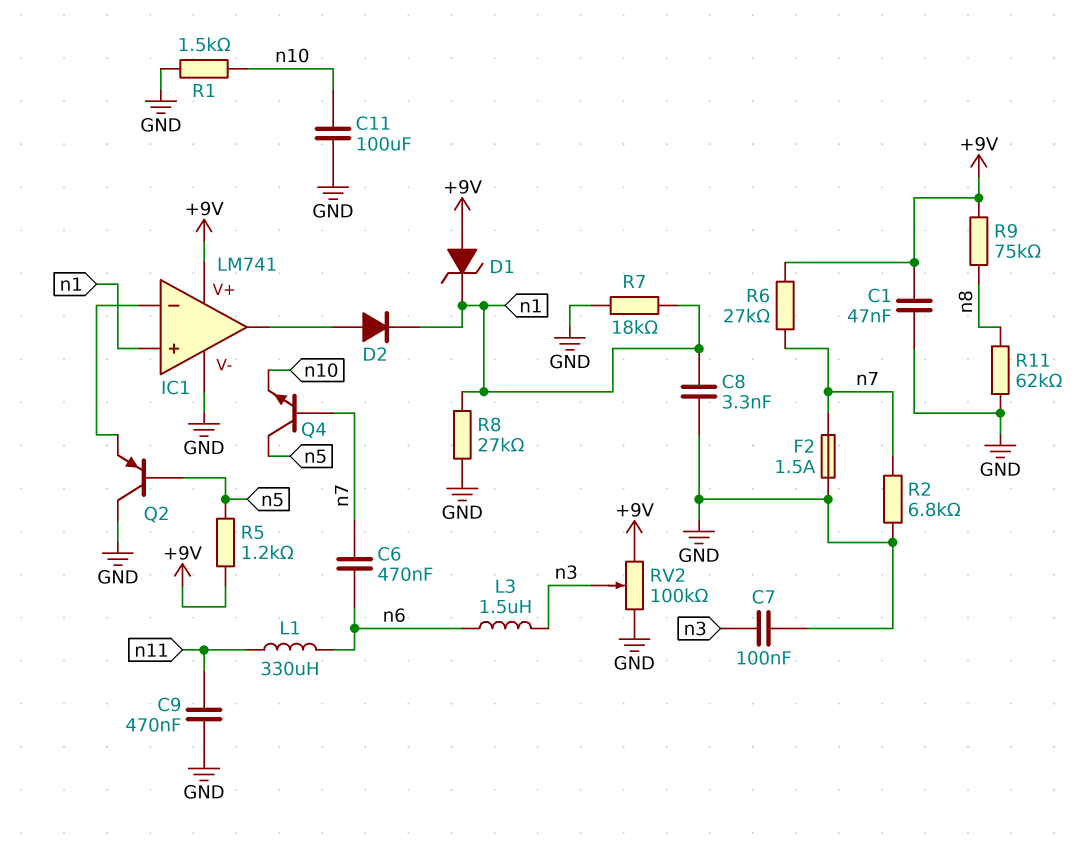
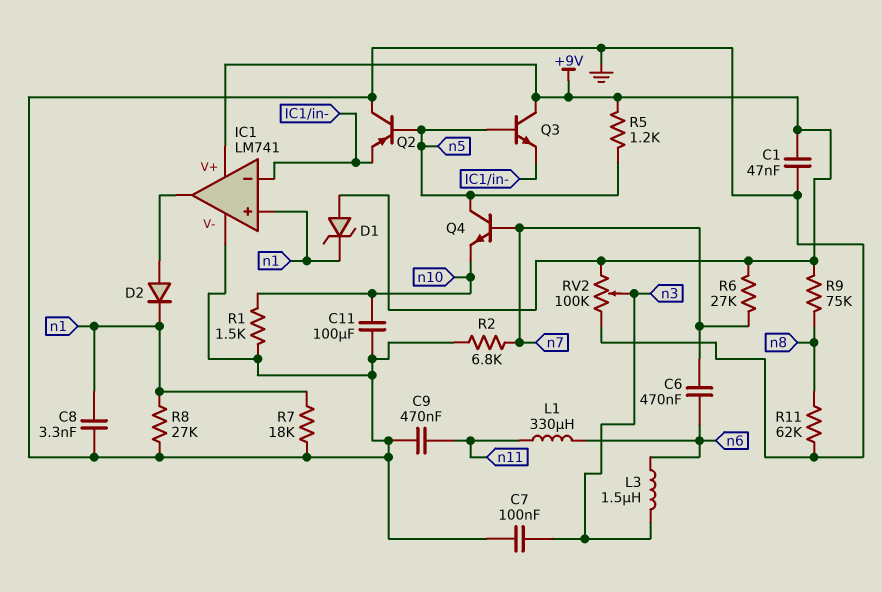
F2: 1.5A (GND, n7) -> none
Q3: none -> NPN (B n5, C +9V, E IC1/in-)

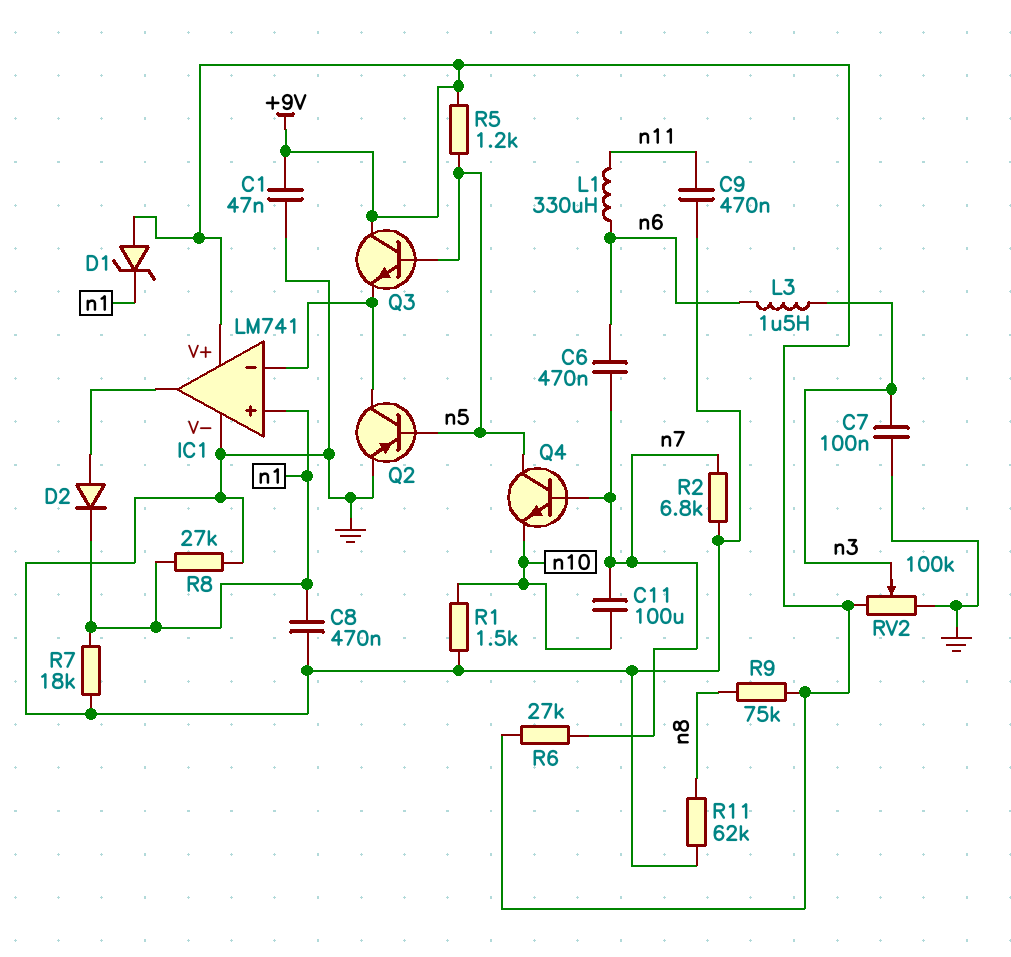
C8: 3.3nF (GND, n1) -> 470nF (GND, n1)
C11: 100uF (GND, n10) -> 100uF (n7, n10)
Q2: PNP (B n5, C GND, E IC1/in-) -> PNP (B n5, C IC1/in-, E GND)

